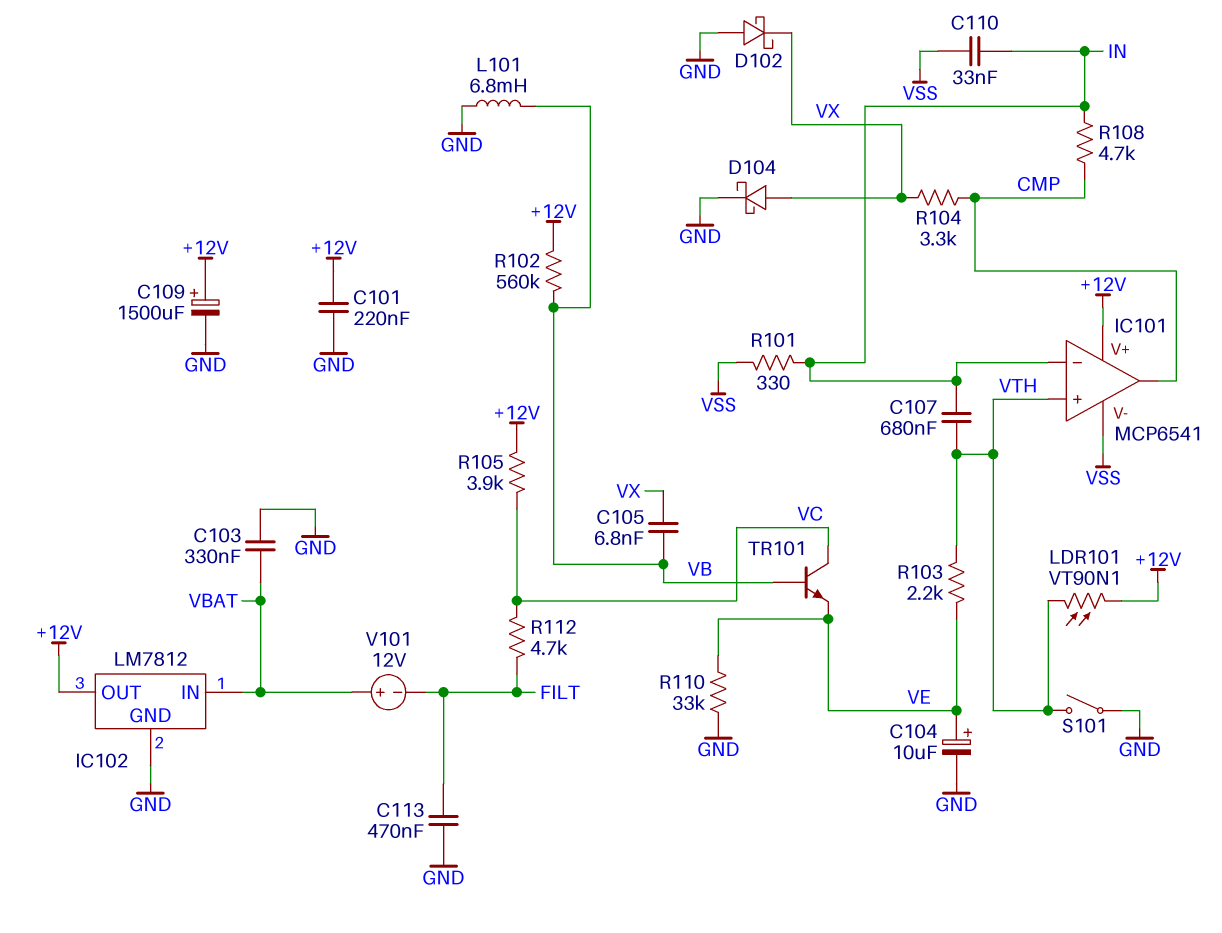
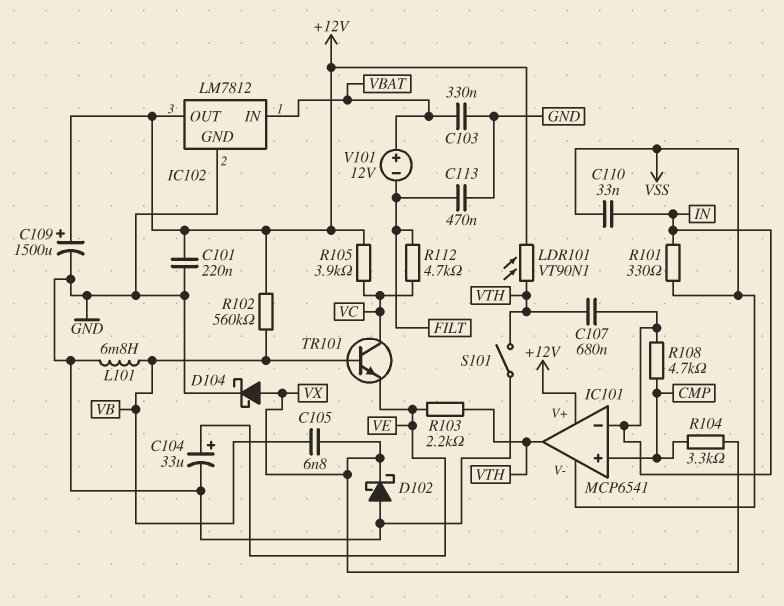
C104: 10uF (plus VE, minus GND) -> 33uF (plus VE, minus GND)
IC101 pin in+: VTH -> CMP
IC101 pin out: CMP -> VTH
R110: 33k (GND, VE) -> none

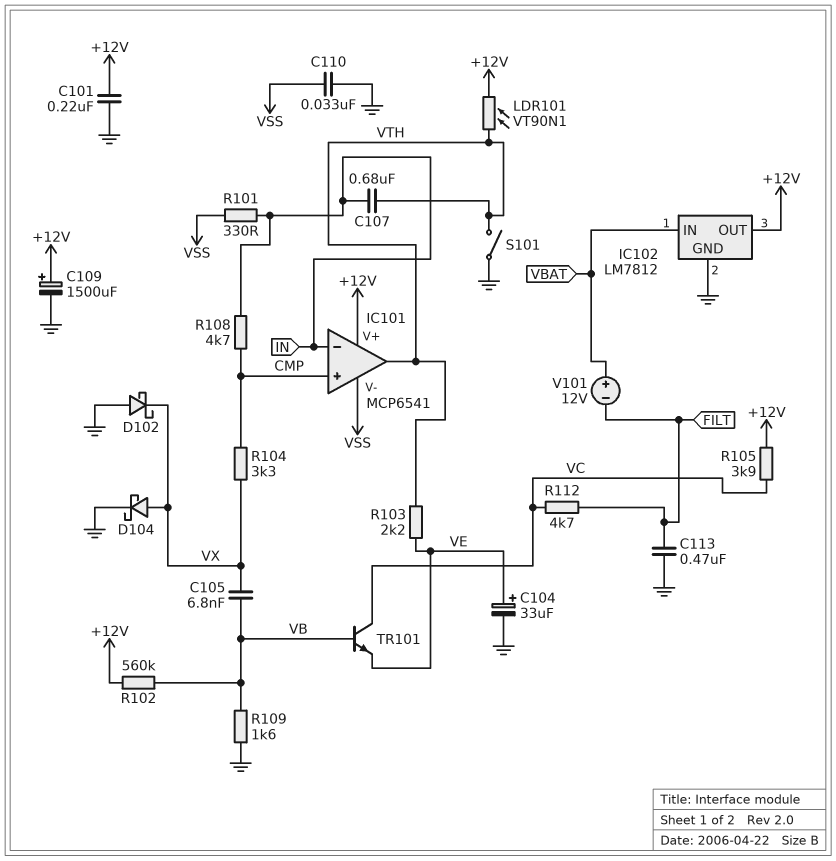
C103: 330nF (GND, VBAT) -> none
C110: 33nF (IN, VSS) -> 33nF (GND, VSS)
L101: 6.8mH (GND, VB) -> none
R109: none -> 1.6k (GND, VB)

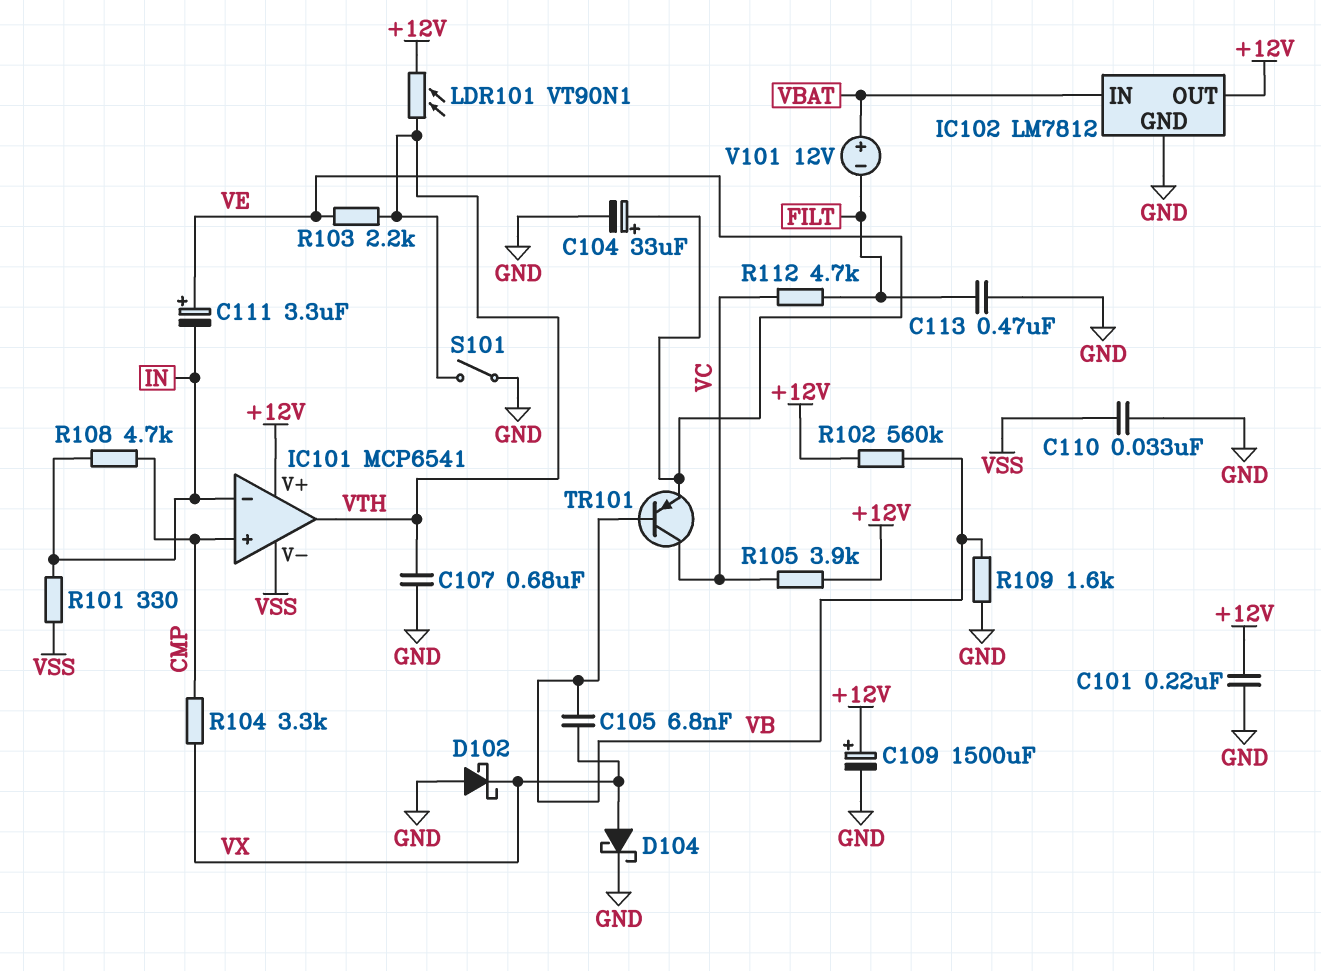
C107: 680nF (IN, VTH) -> 680nF (GND, VTH)
C111: none -> 3.3uF (plus VE, minus IN)
TR101: NPN (B VB, C VC, E VE) -> PNP (B VB, C VC, E VE)

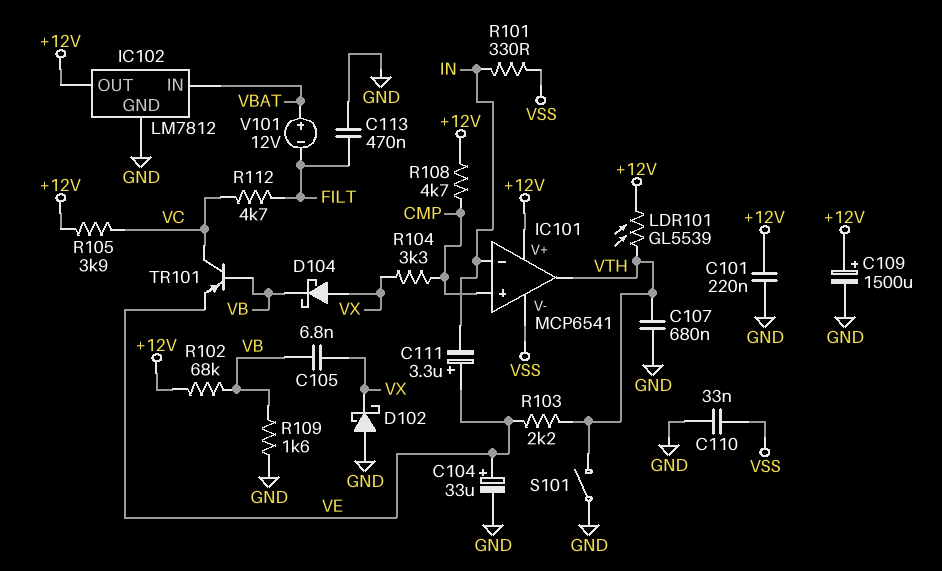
D104: schottky (A VX, K GND) -> schottky (A VX, K VB)
LDR101: VT90N1 (+12V, VTH) -> GL5539 (+12V, VTH)
R102: 560k (+12V, VB) -> 68k (+12V, VB)
R108: 4.7k (CMP, IN) -> 4.7k (+12V, CMP)

